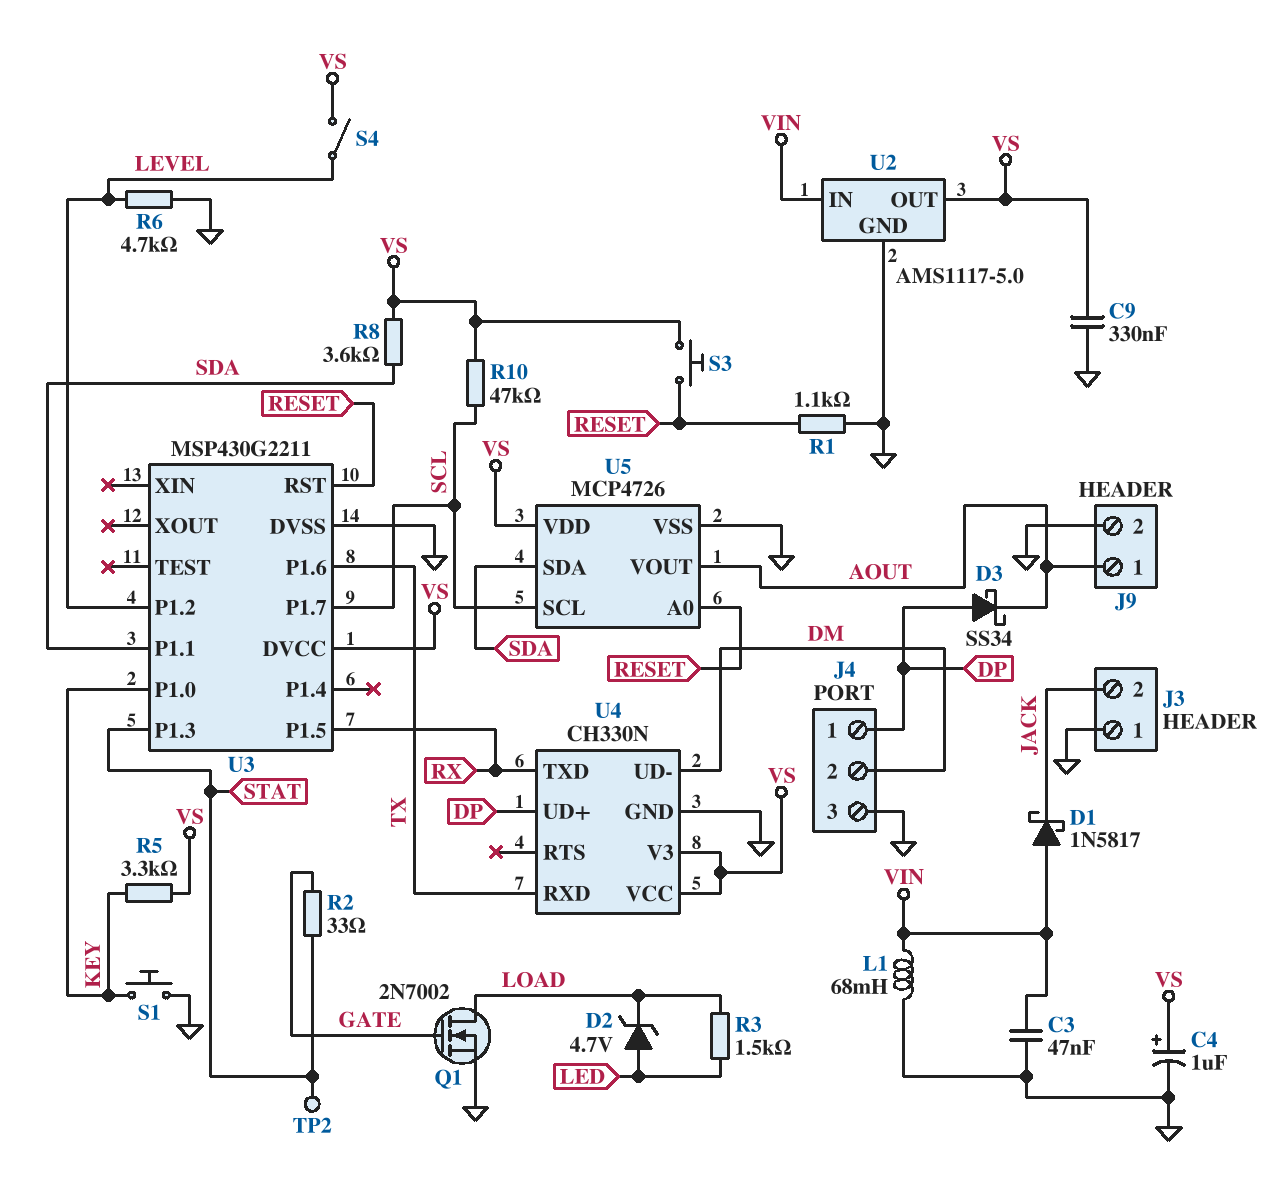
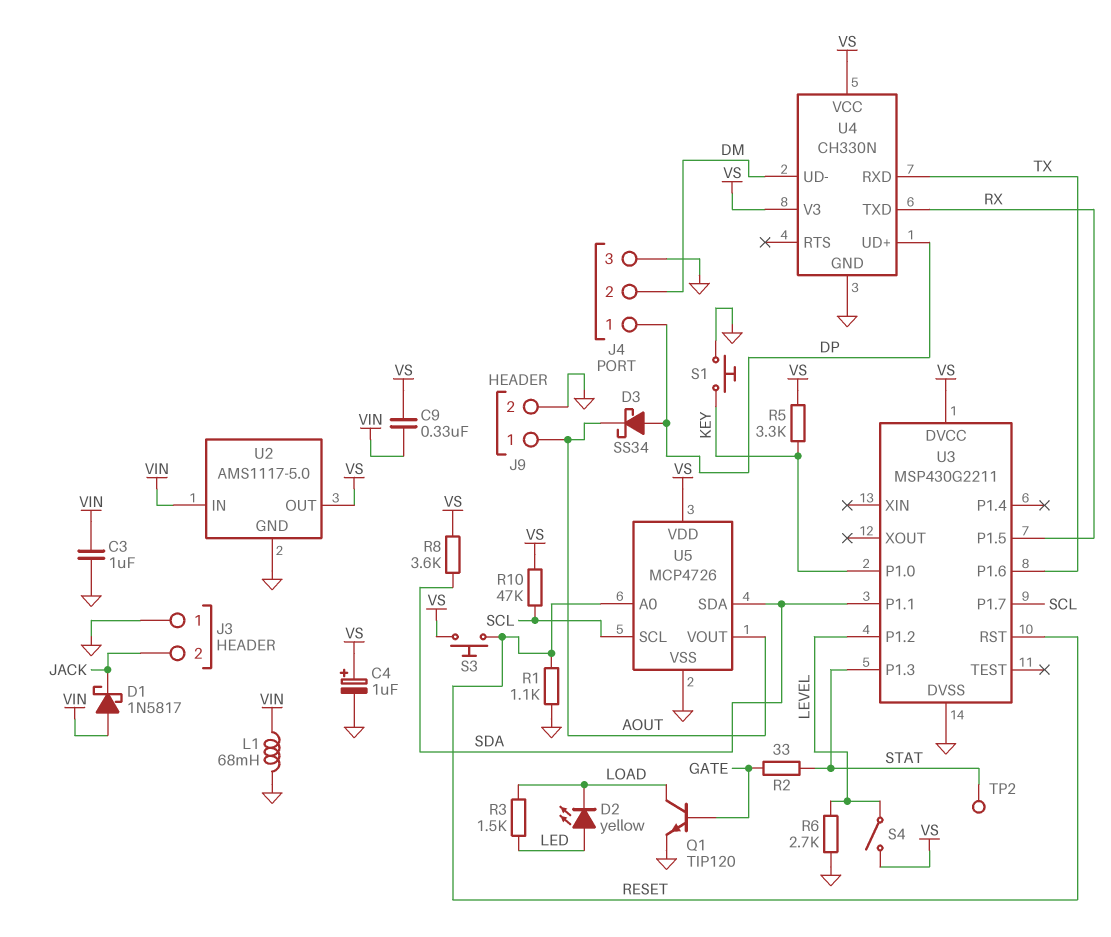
C3: 47nF (GND, VIN) -> 1uF (GND, VIN)
C9: 330nF (GND, VS) -> 330nF (VIN, VS)
D2: zener 4.7V (A LED, K LOAD) -> LED yellow (A LED, K LOAD)
Q1: NMOS 2N7002 (G GATE, D LOAD, S GND) -> NPN TIP120 (B GATE, C LOAD, E GND)
R6: 4.7k (GND, LEVEL) -> 2.7k (GND, LEVEL)

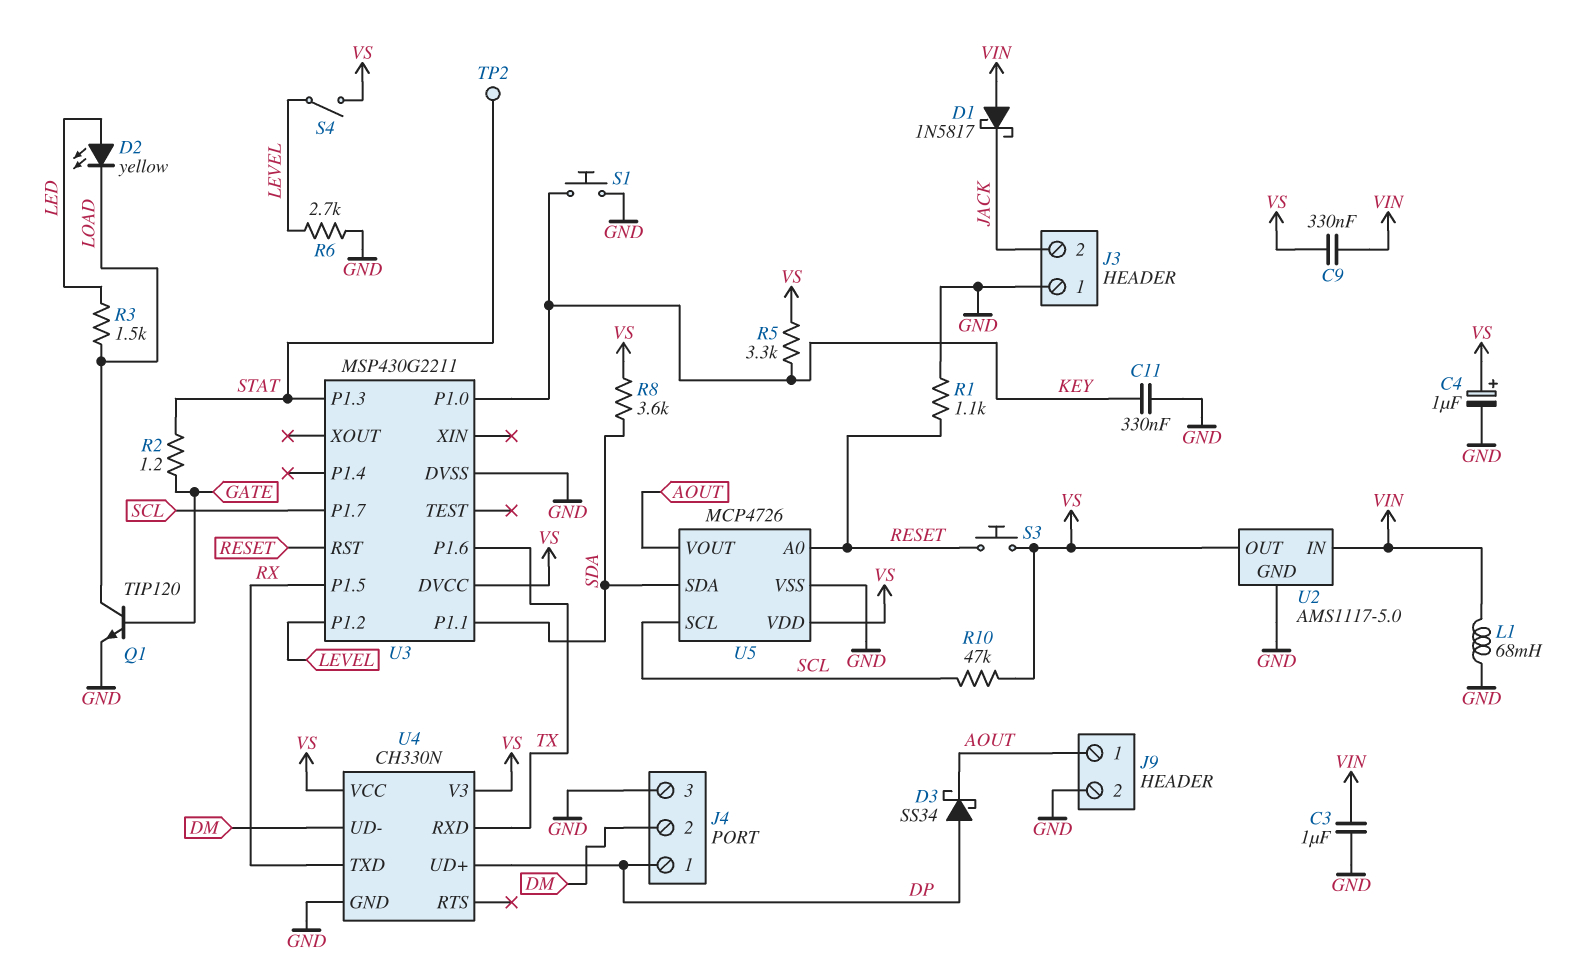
C11: none -> 330nF (GND, KEY)
R2: 33 (GATE, STAT) -> 1.2 (GATE, STAT)

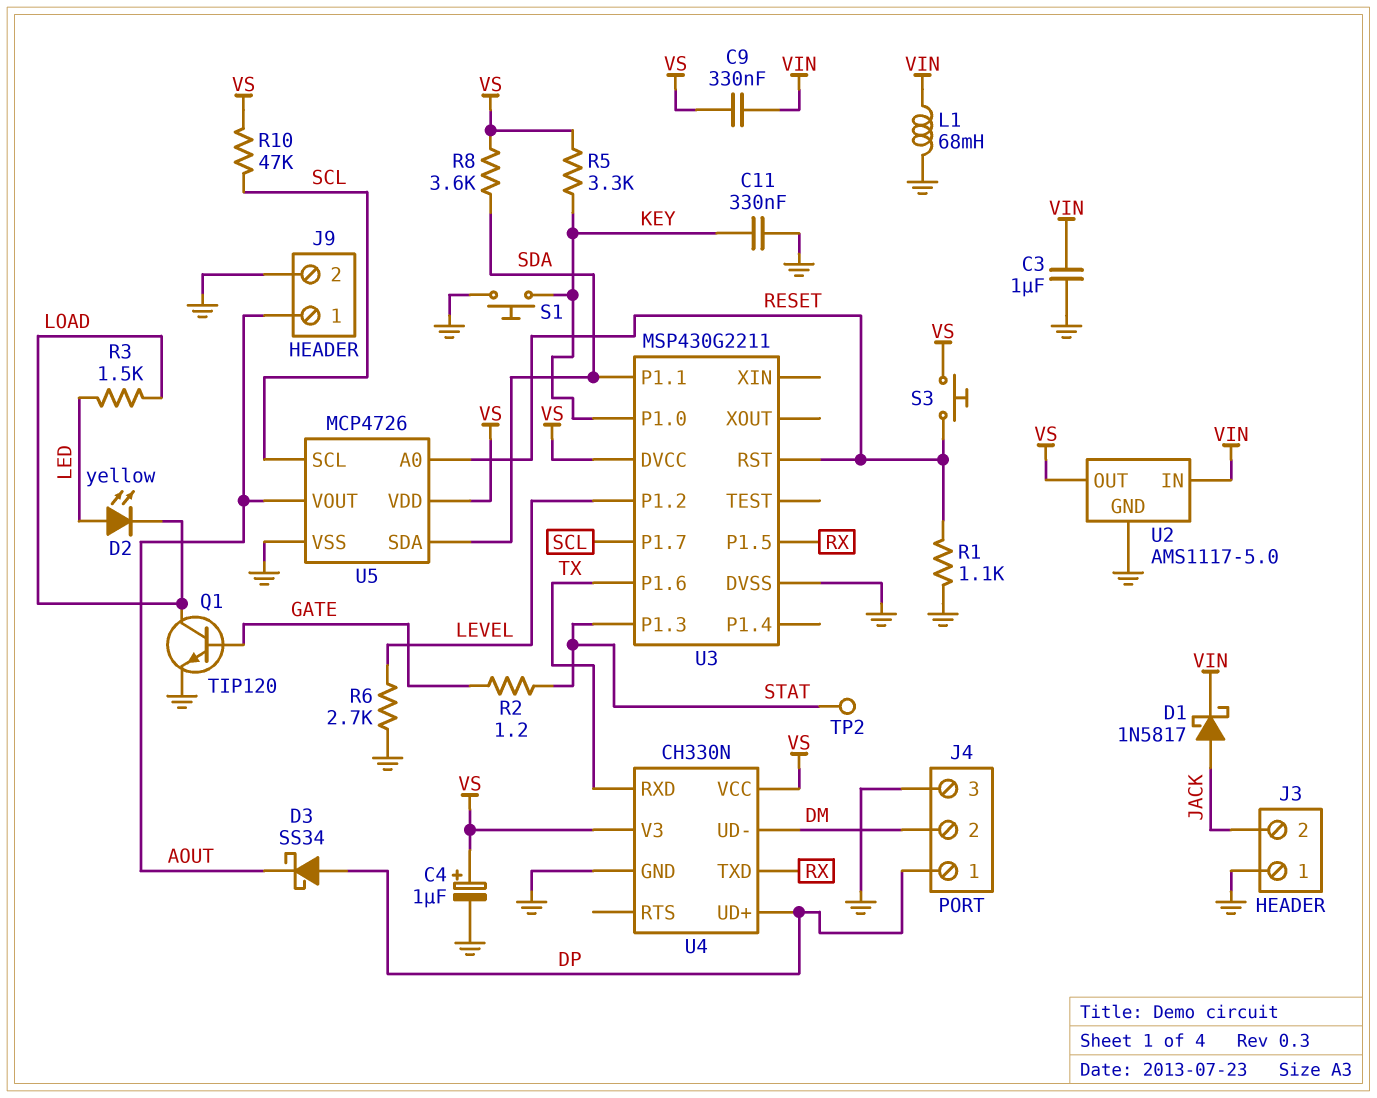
D1: schottky 1N5817 (A VIN, K JACK) -> schottky 1N5817 (A JACK, K VIN)
S4: switch (LEVEL, VS) -> none

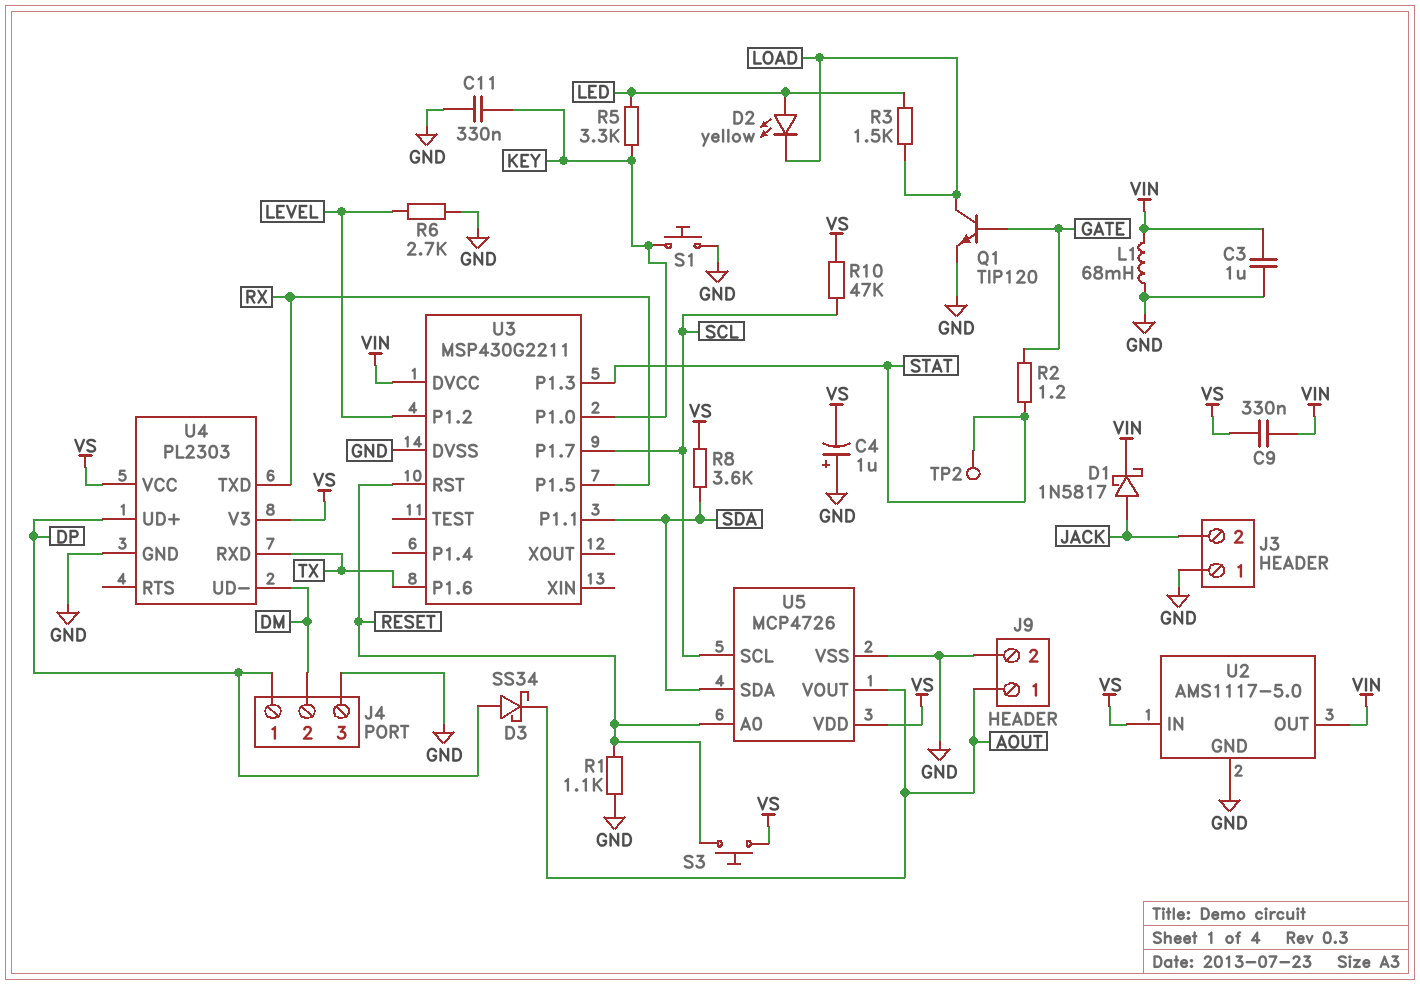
C4: 1uF (plus VS, minus GND) -> 1uF (plus GND, minus VS)
R5: 3.3k (KEY, VS) -> 3.3k (KEY, LED)
U2 pin IN: VIN -> VS
U2 pin OUT: VS -> VIN
U3 pin DVCC: VS -> VIN
U4: CH330N -> PL2303

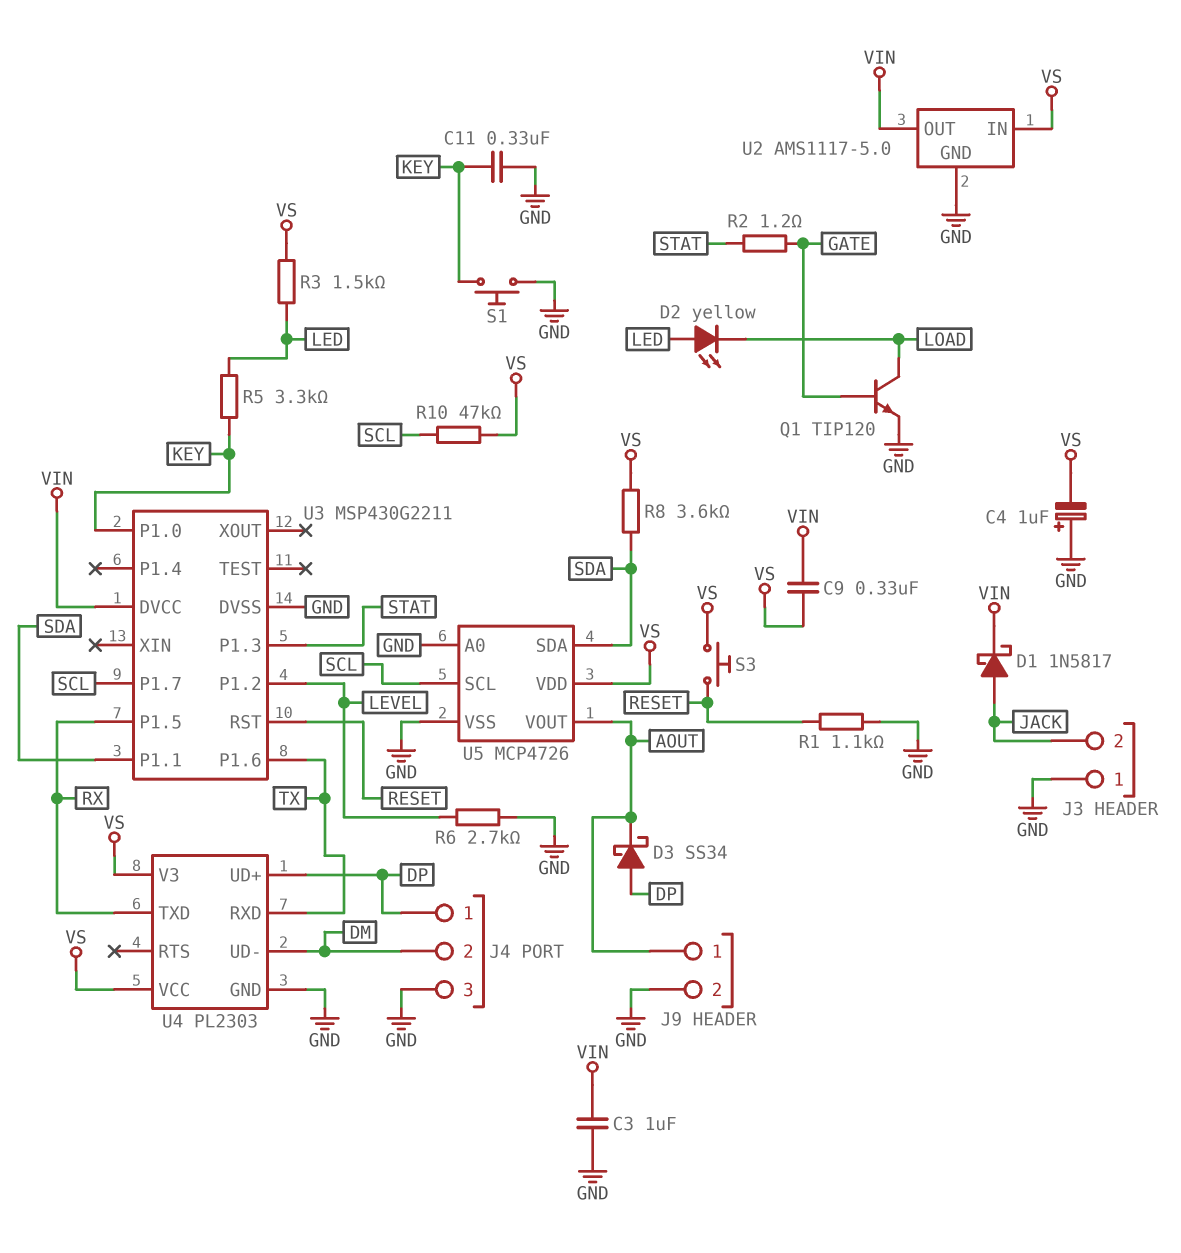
L1: 68mH (GND, VIN) -> none
R3: 1.5k (LED, LOAD) -> 1.5k (LED, VS)
TP2: test point (STAT) -> none
U5 pin A0: RESET -> GND

